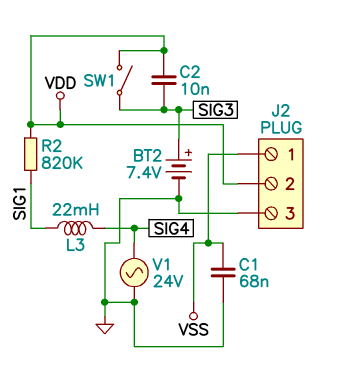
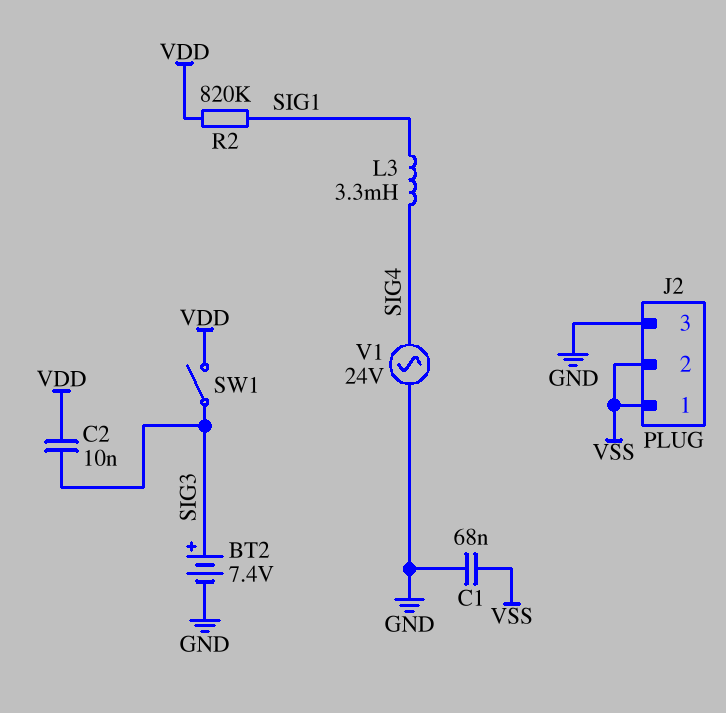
J2 pin 2: VDD -> VSS
L3: 22mH (SIG1, SIG4) -> 3.3mH (SIG1, SIG4)

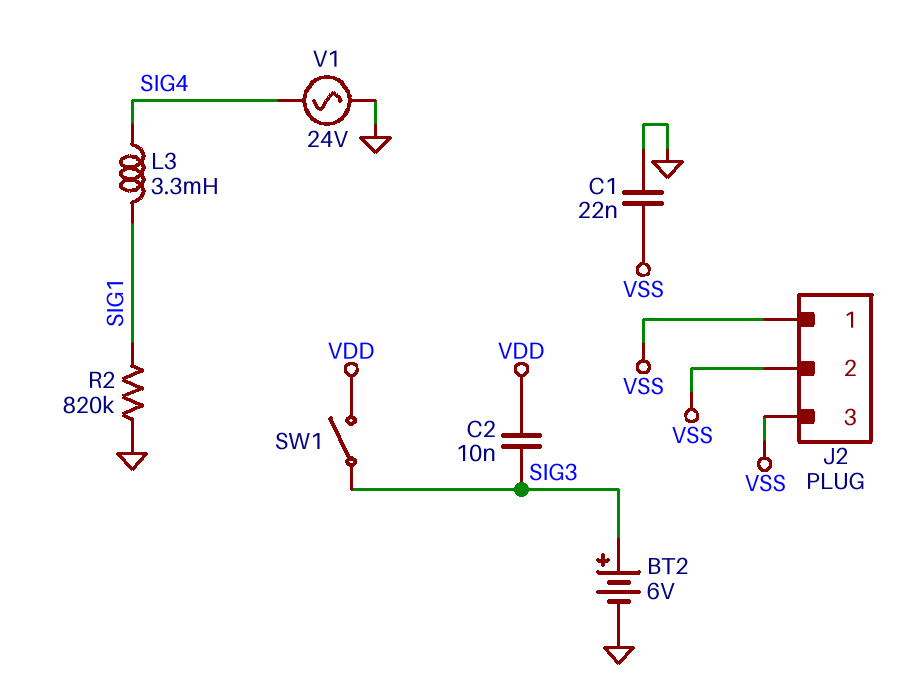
BT2: 7.4V (plus SIG3, minus GND) -> 6V (plus SIG3, minus GND)
C1: 68nF (GND, VSS) -> 22nF (GND, VSS)
J2 pin 3: GND -> VSS
R2: 820k (SIG1, VDD) -> 820k (GND, SIG1)

